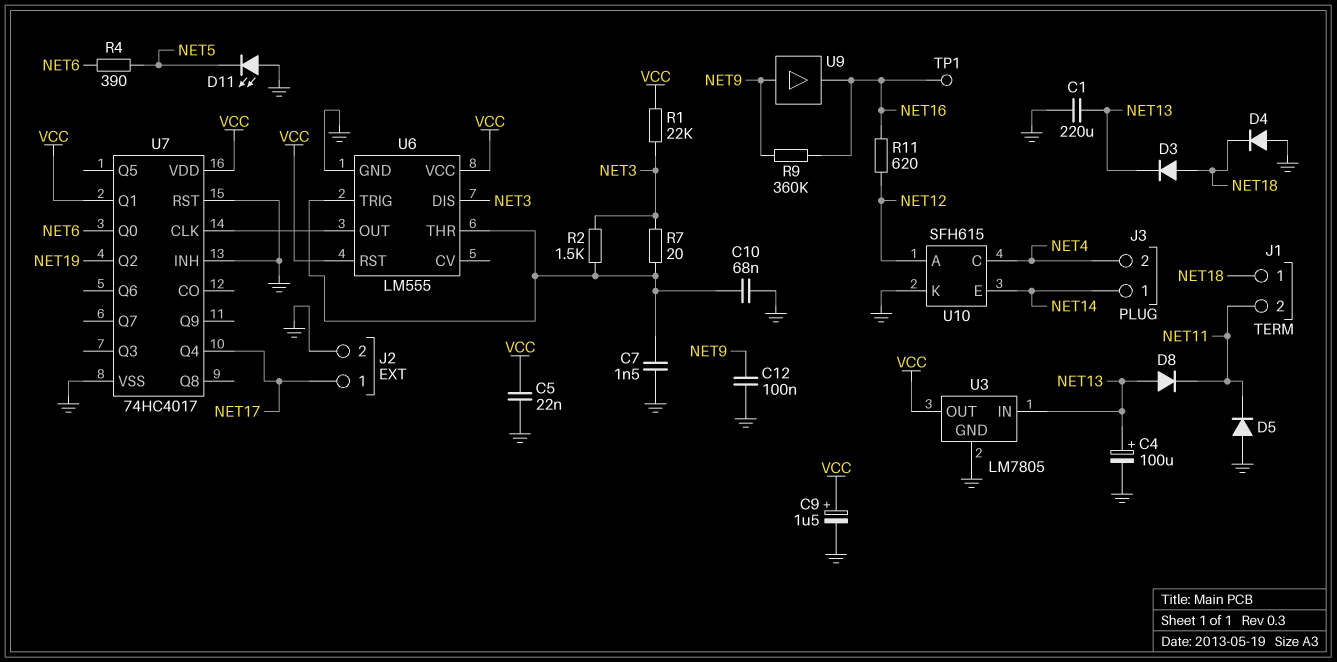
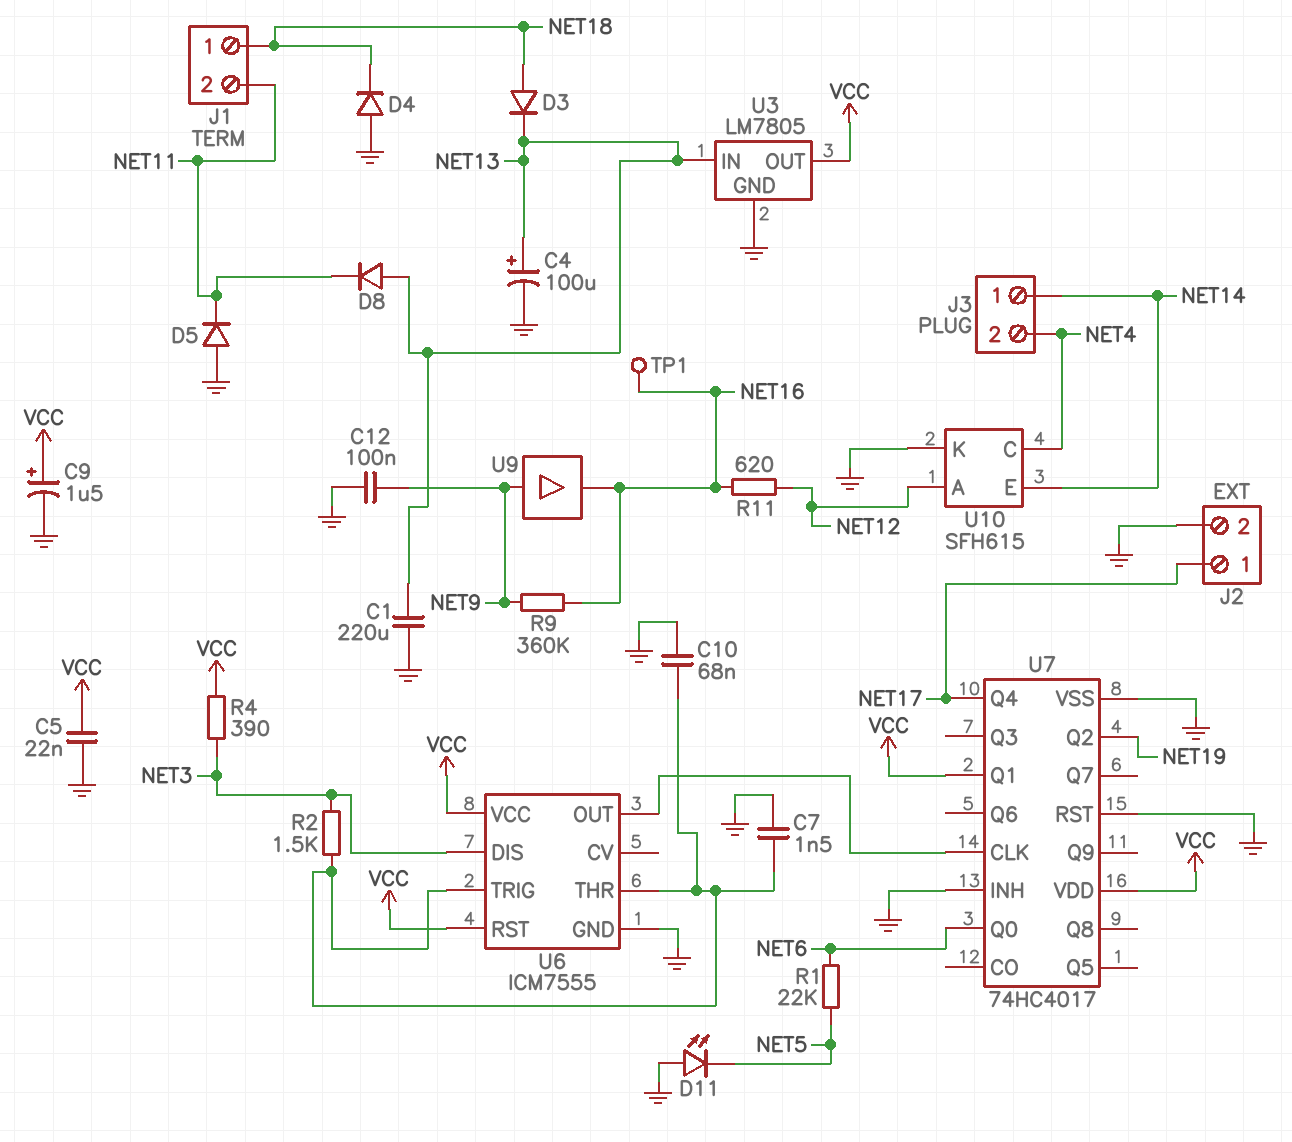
R1: 22k (NET3, VCC) -> 22k (NET5, NET6)
R4: 390 (NET5, NET6) -> 390 (NET3, VCC)
R7: 20 (NET3, U6/THR) -> none
U6: LM555 -> ICM7555

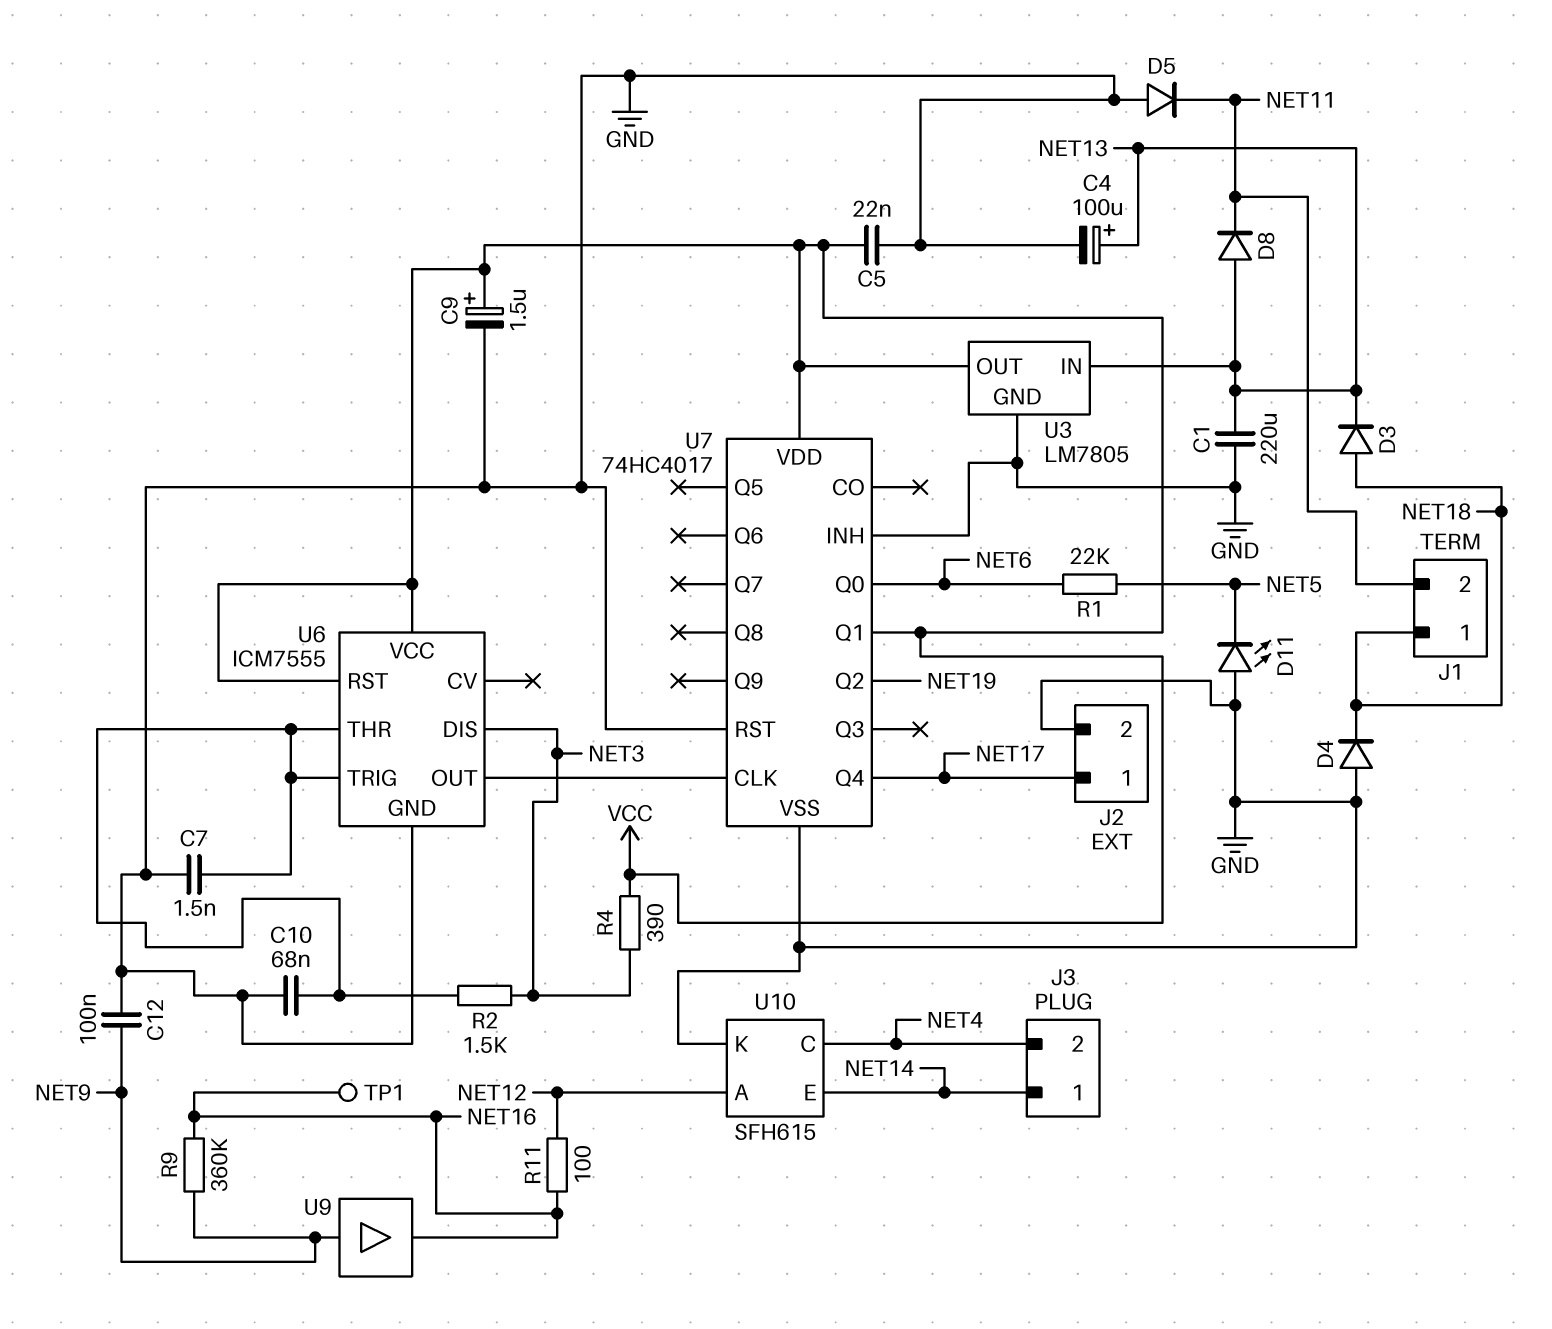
R11: 620 (NET12, NET16) -> 100 (NET12, NET16)

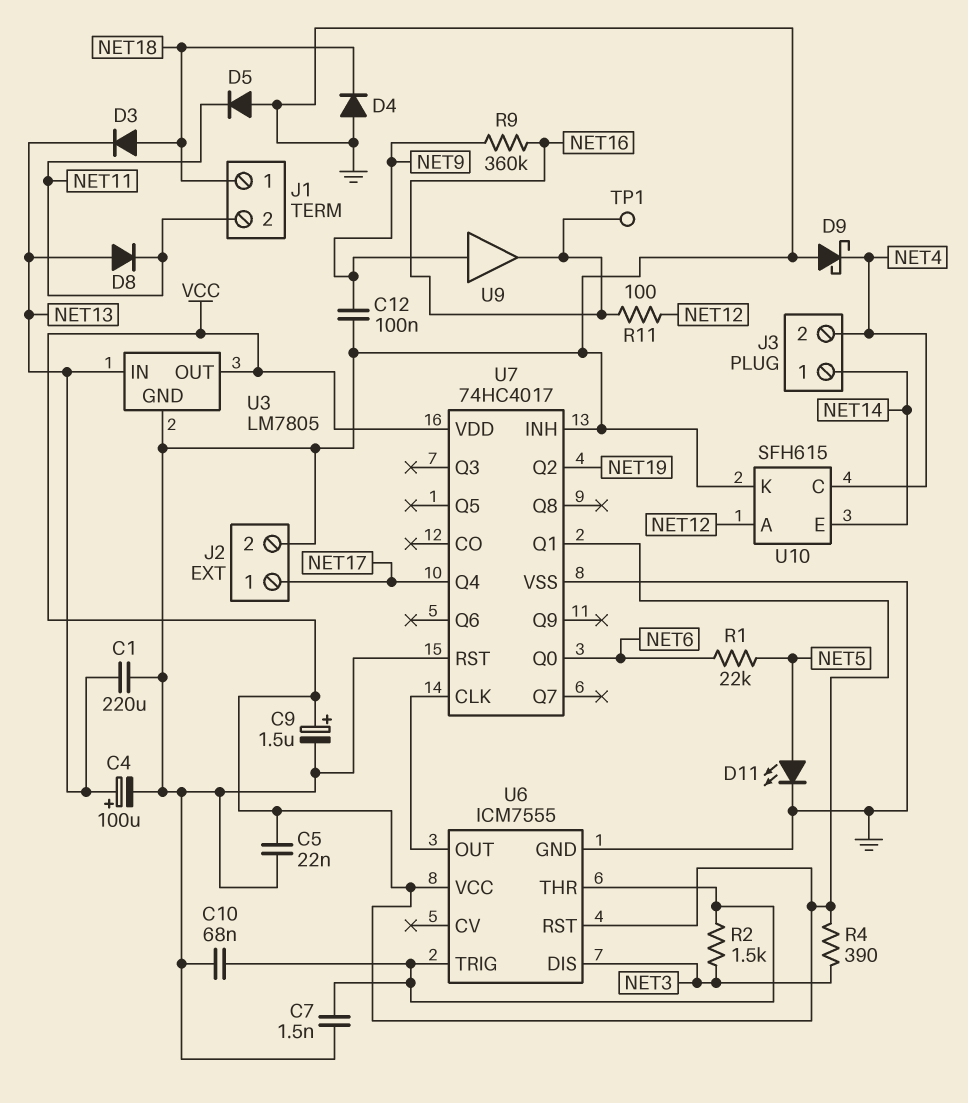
D9: none -> schottky (A GND, K NET4)
D11: LED (A GND, K NET5) -> LED (A NET5, K GND)

